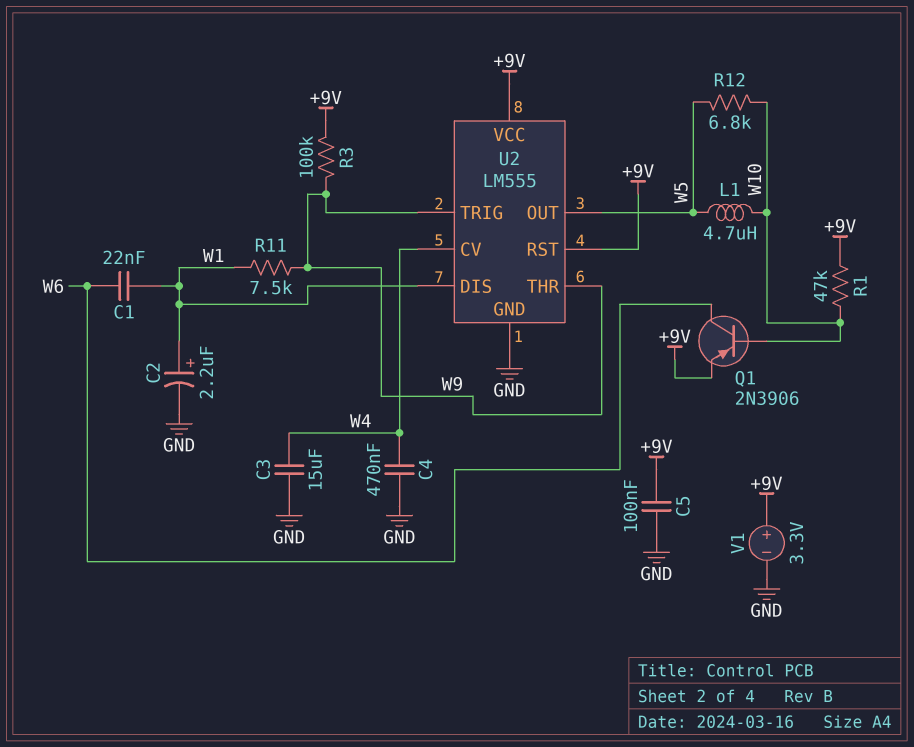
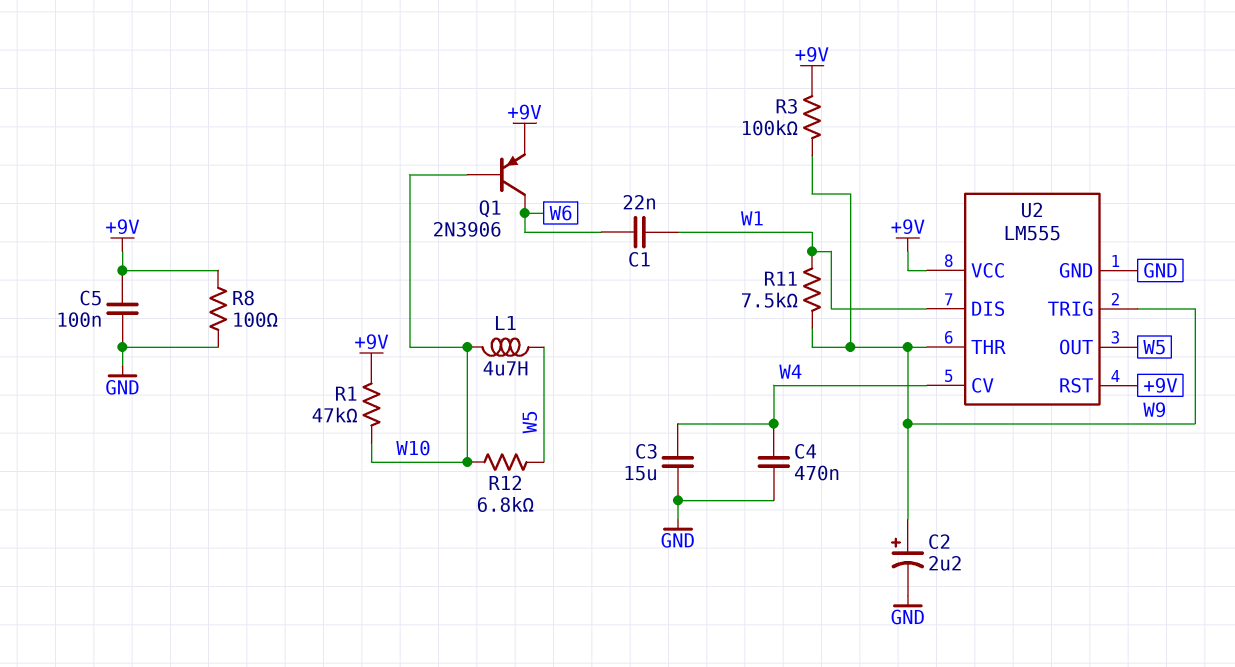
C2: 2.2uF (plus W1, minus GND) -> 2.2uF (plus W9, minus GND)
R8: none -> 100 (+9V, GND)
V1: 3.3V (plus +9V, minus GND) -> none

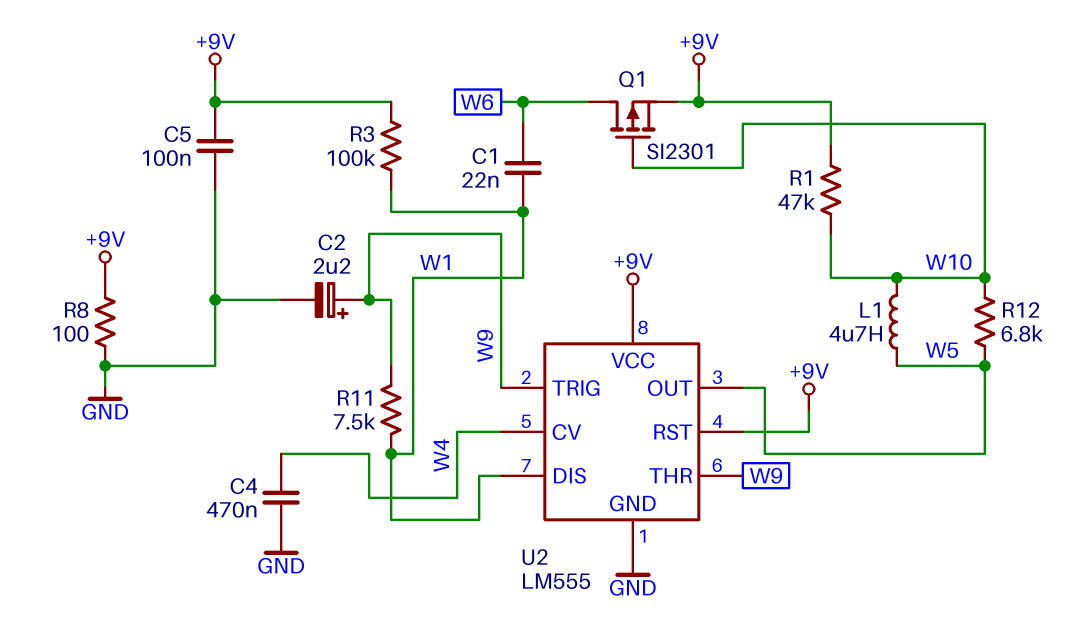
C3: 15uF (GND, W4) -> none
Q1: PNP 2N3906 (B W10, C W6, E +9V) -> PMOS SI2301 (G W10, D W6, S +9V)
R3: 100k (+9V, W9) -> 100k (+9V, W1)

